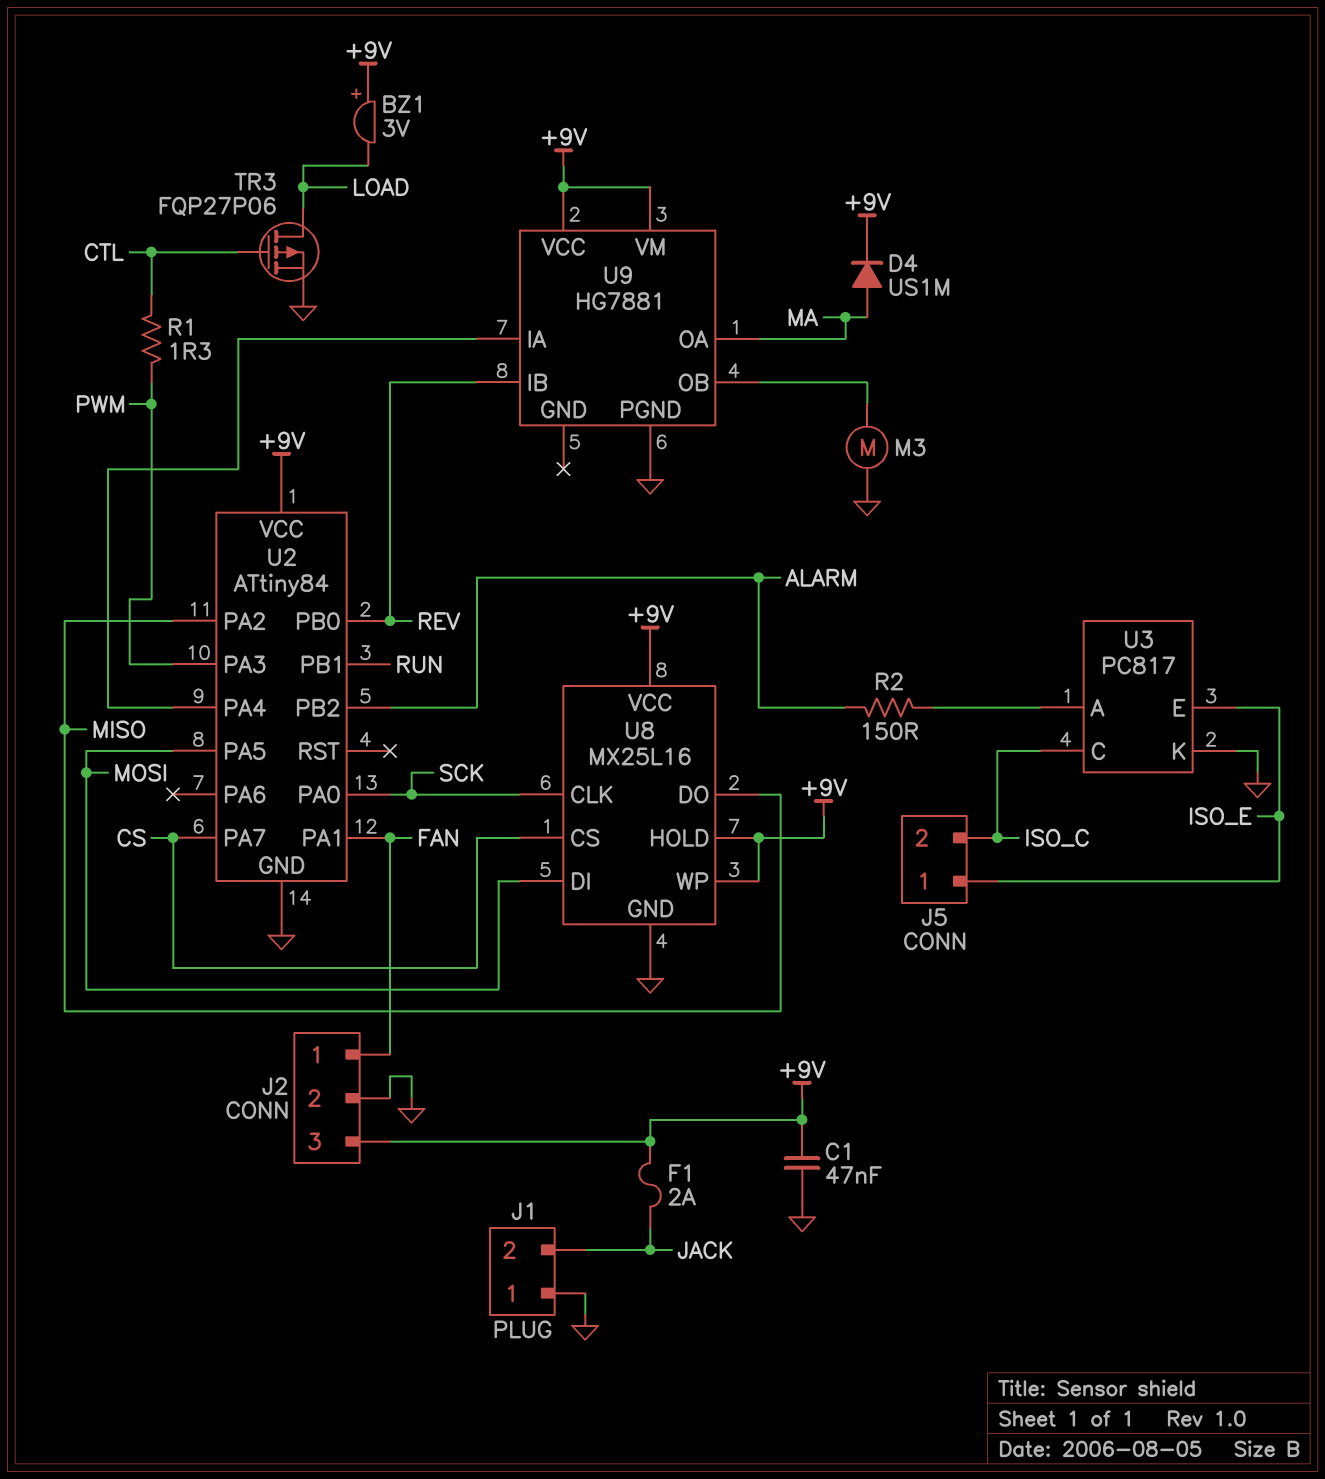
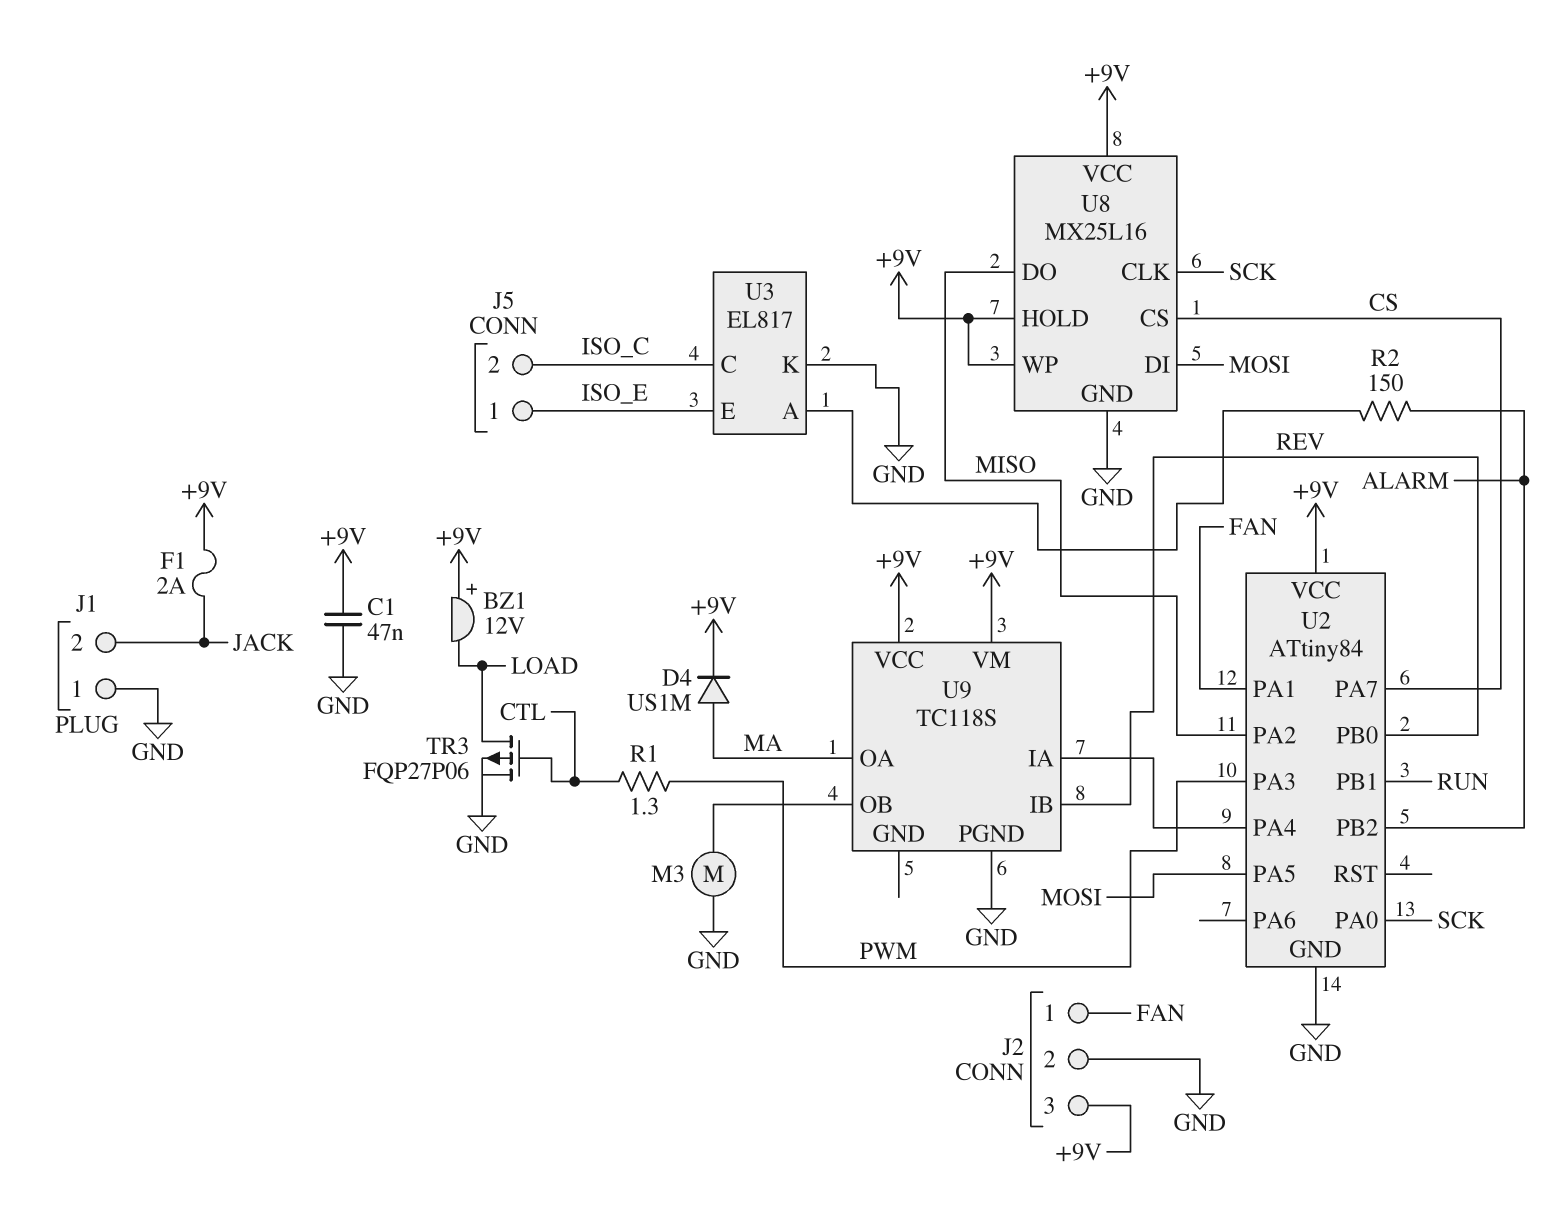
BZ1: buzzer 3V (plus +9V, minus LOAD) -> buzzer 12V (plus +9V, minus LOAD)
U3: PC817 -> EL817
U9: HG7881 -> TC118S

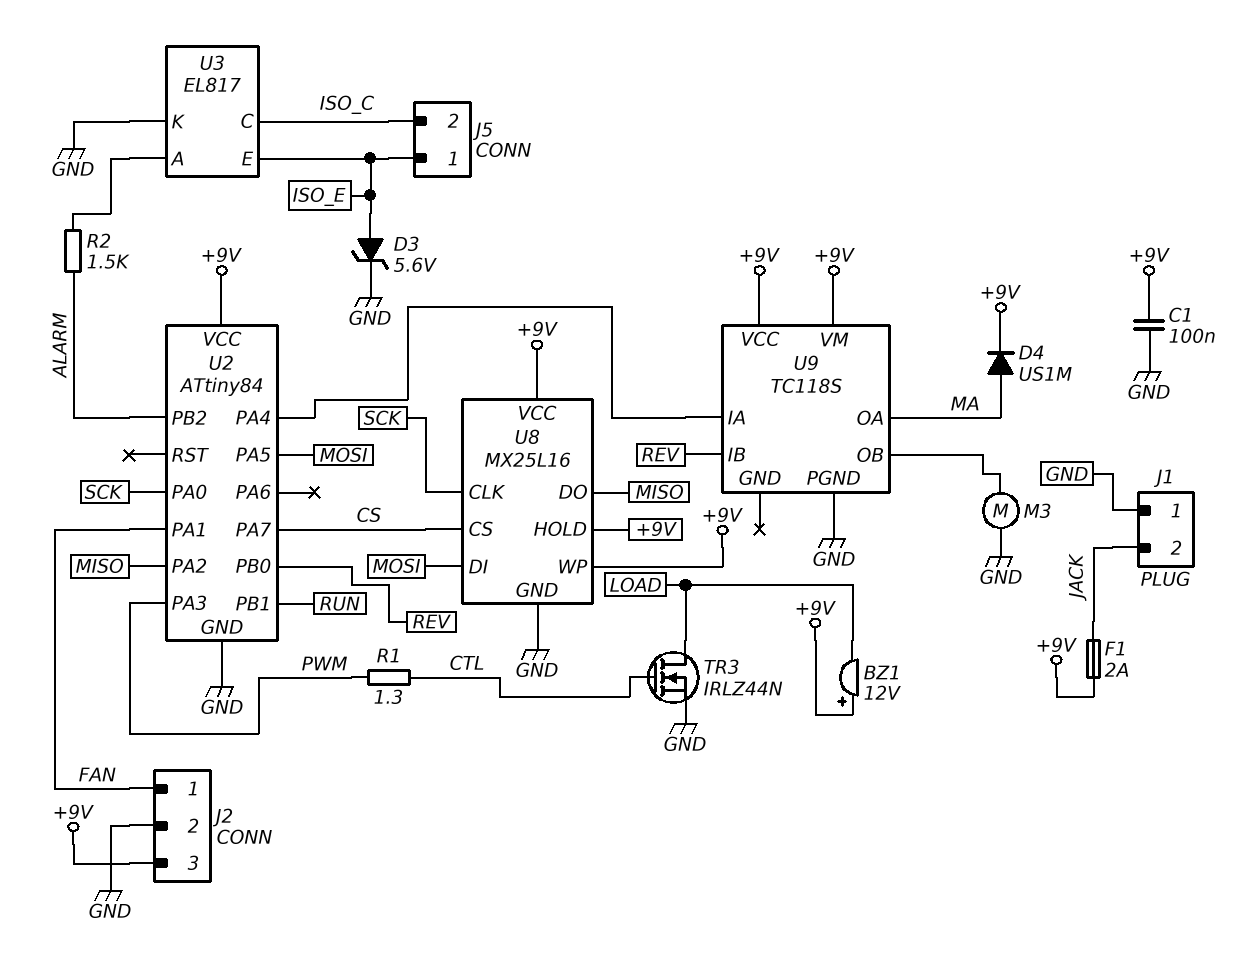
C1: 47nF (+9V, GND) -> 100nF (+9V, GND)
D3: none -> zener 5.6V (A ISO_E, K GND)
R2: 150 (ALARM, U3/A) -> 1.5k (ALARM, U3/A)
TR3: PMOS FQP27P06 (G CTL, D LOAD, S GND) -> NMOS IRLZ44N (G CTL, D LOAD, S GND)

